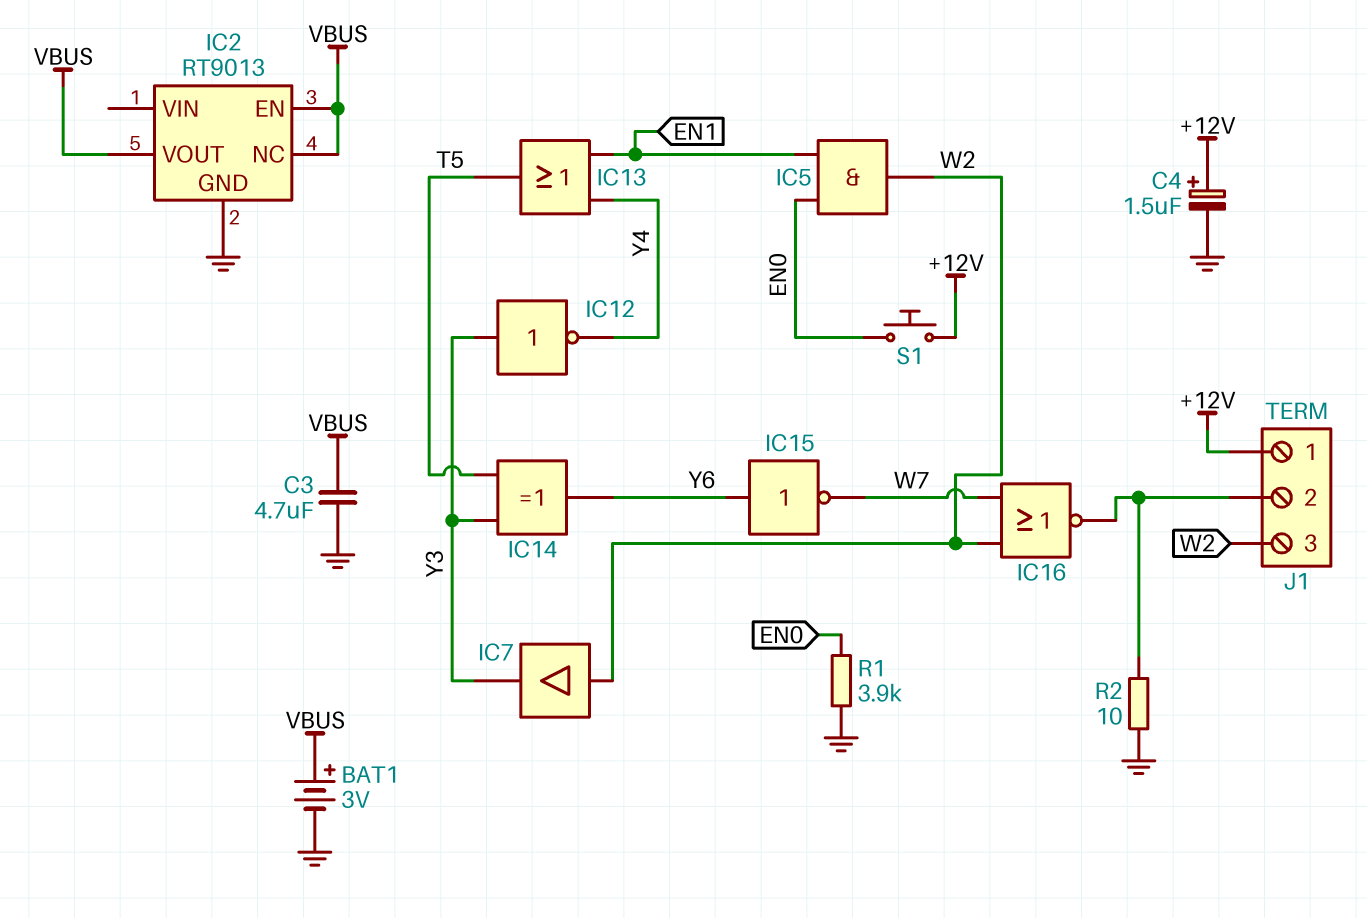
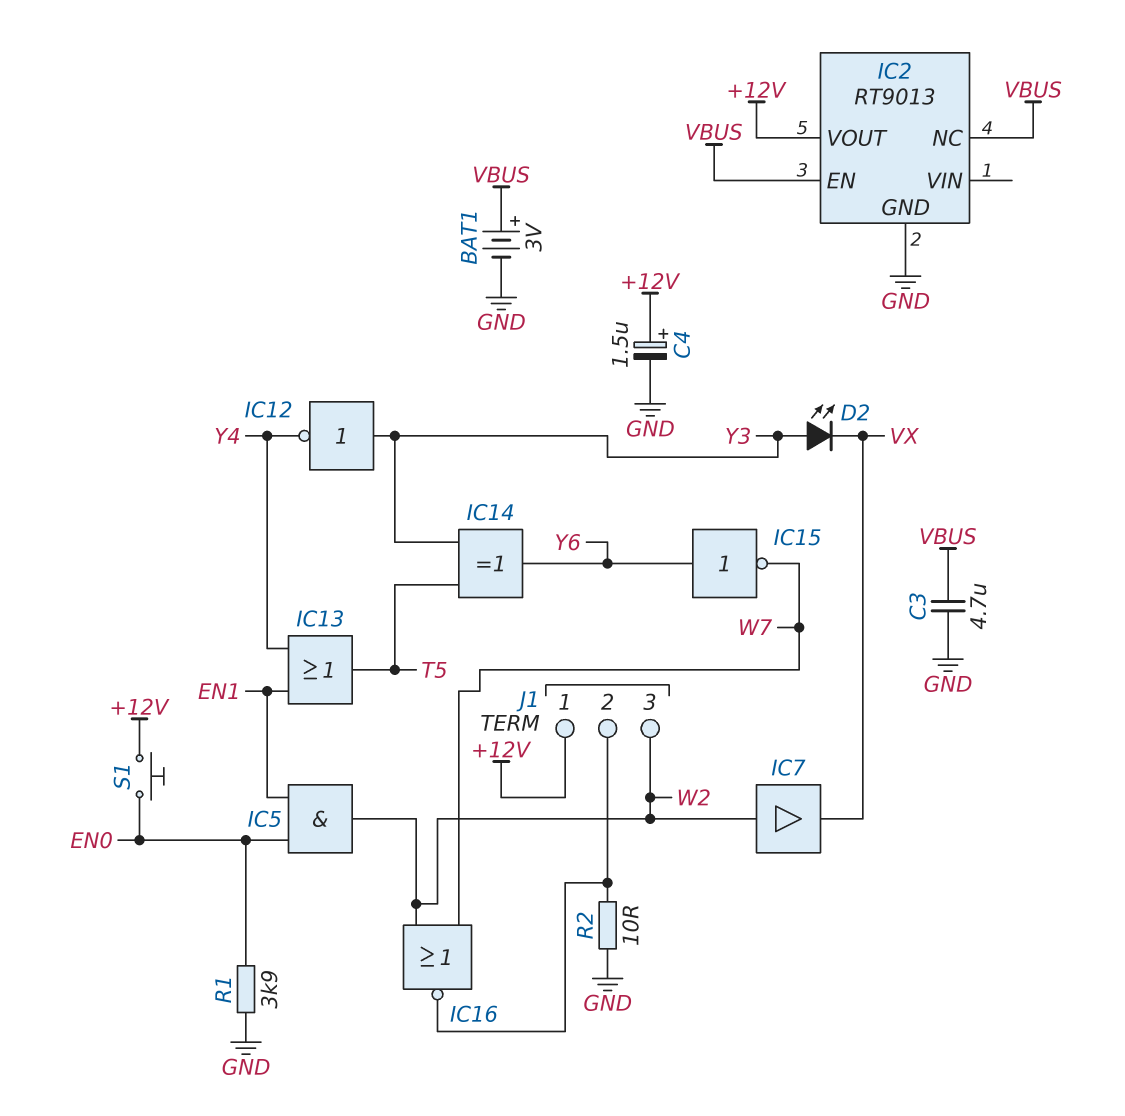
D2: none -> LED (A Y3, K VX)
IC2 pin VOUT: VBUS -> +12V
IC7: buffer (in W2, out Y3) -> buffer (in W2, out VX)

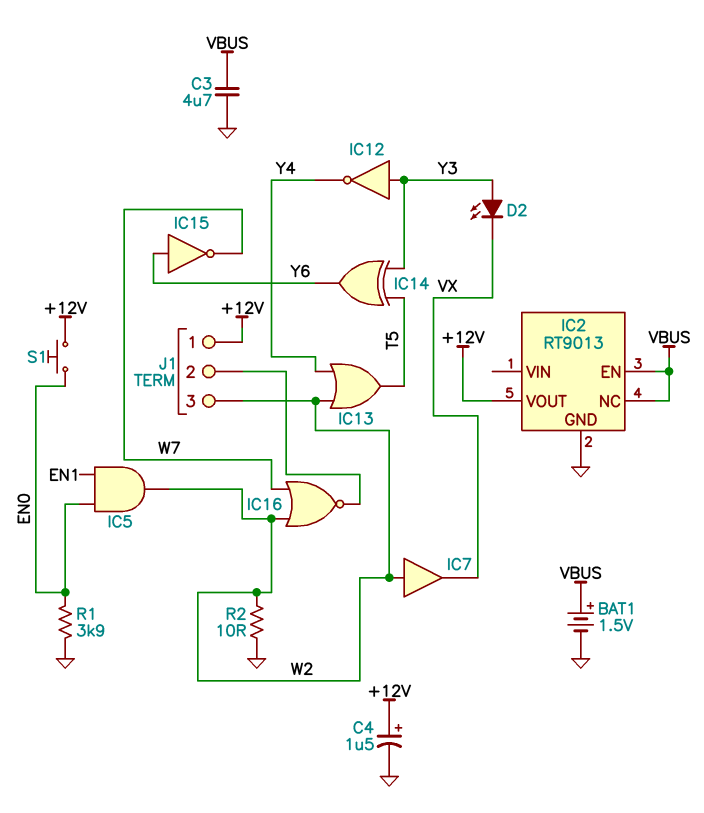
BAT1: 3V (plus VBUS, minus GND) -> 1.5V (plus VBUS, minus GND)
IC13: OR (in EN1, in Y4, out T5) -> OR (in W2, in Y4, out T5)
R2: 10 (GND, J1/2) -> 10 (GND, W2)

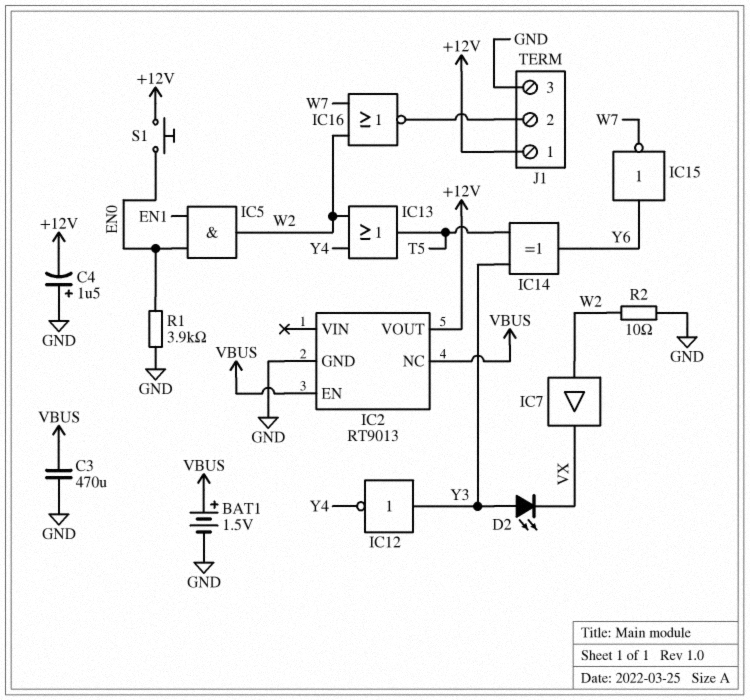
C3: 4.7uF (GND, VBUS) -> 470uF (GND, VBUS)
C4: 1.5uF (plus +12V, minus GND) -> 1.5uF (plus GND, minus +12V)
J1 pin 3: W2 -> GND

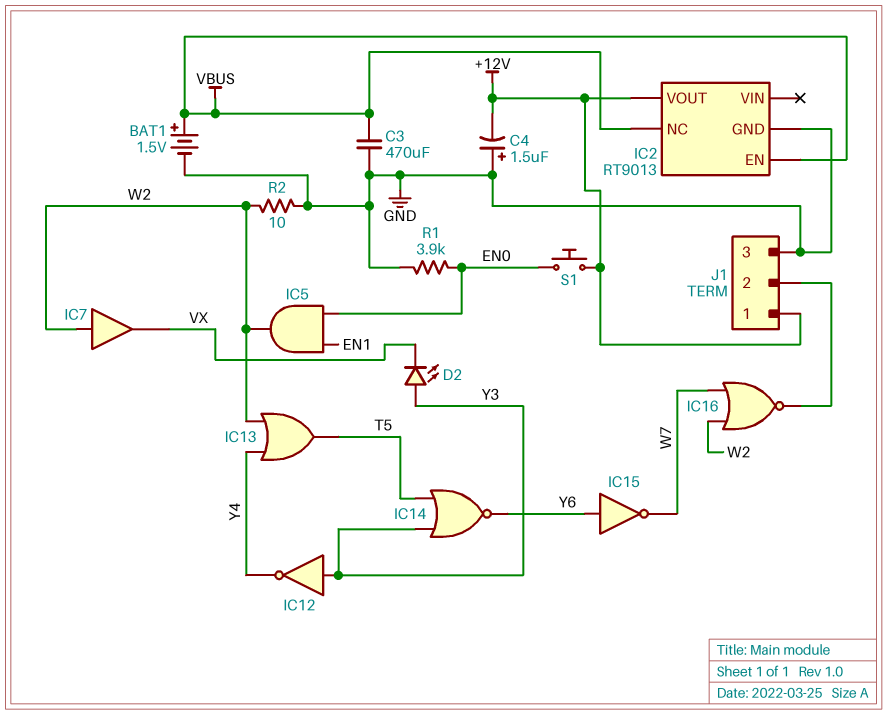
IC14: XOR (in T5, in Y3, out Y6) -> NOR (in T5, in Y3, out Y6)

